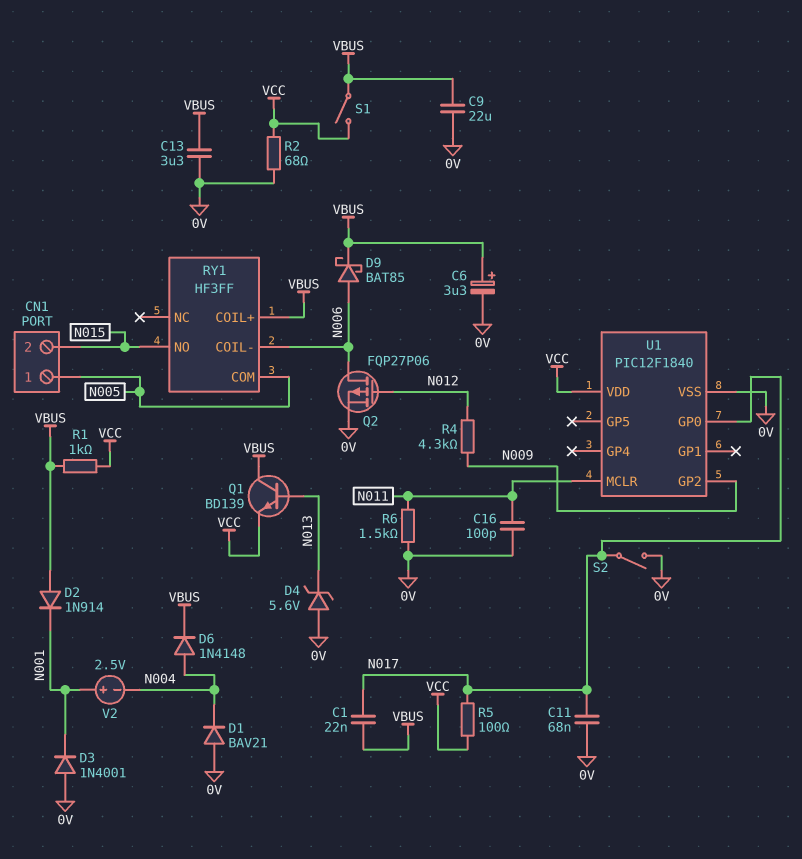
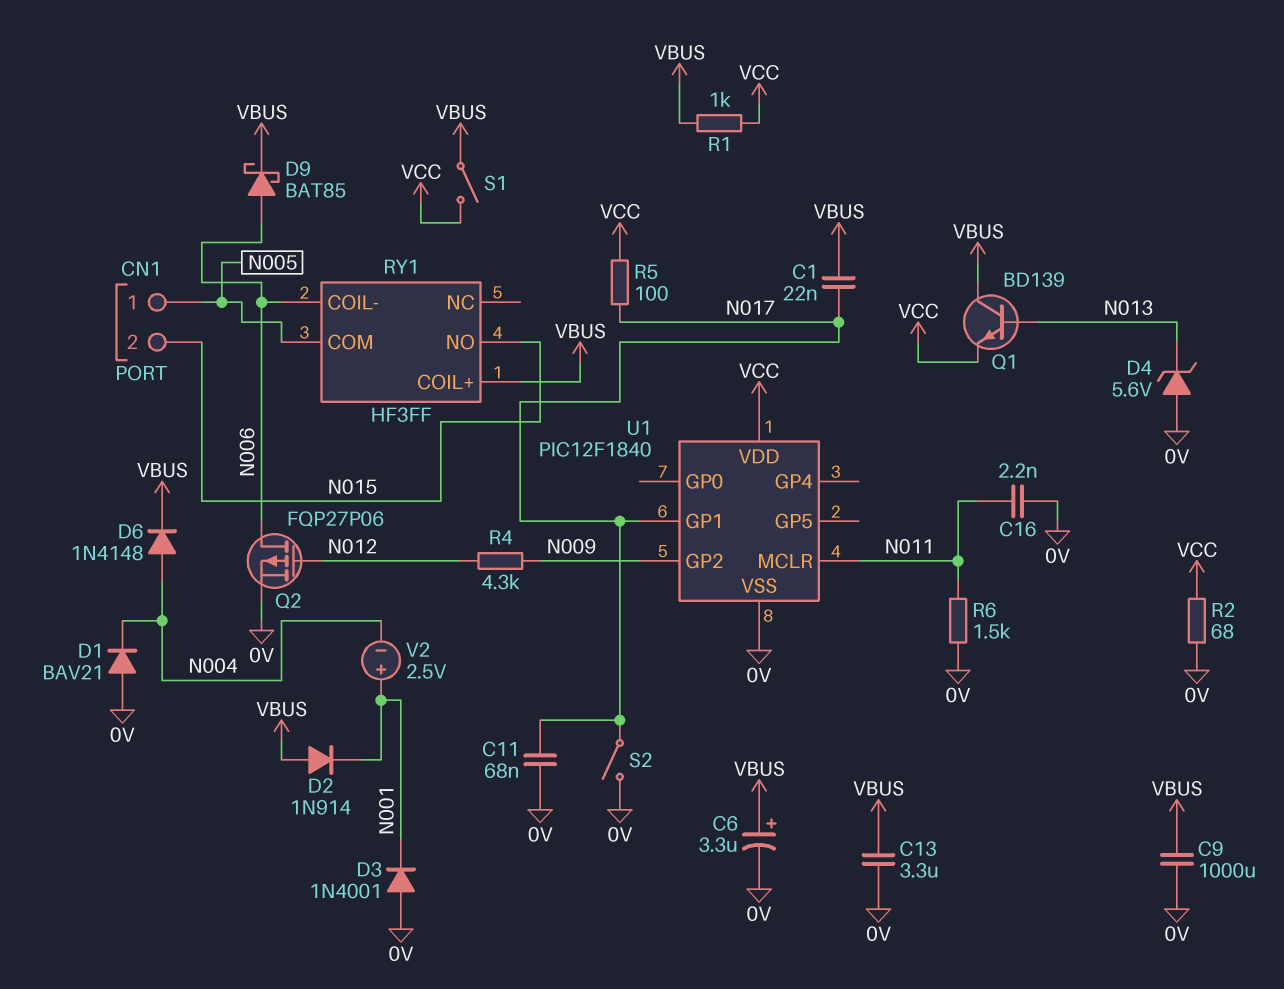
C9: 22uF (0V, VBUS) -> 1000uF (0V, VBUS)
C16: 100pF (0V, N011) -> 2.2nF (0V, N011)
U1 pin GP0: N017 -> none
U1 pin GP1: none -> N017

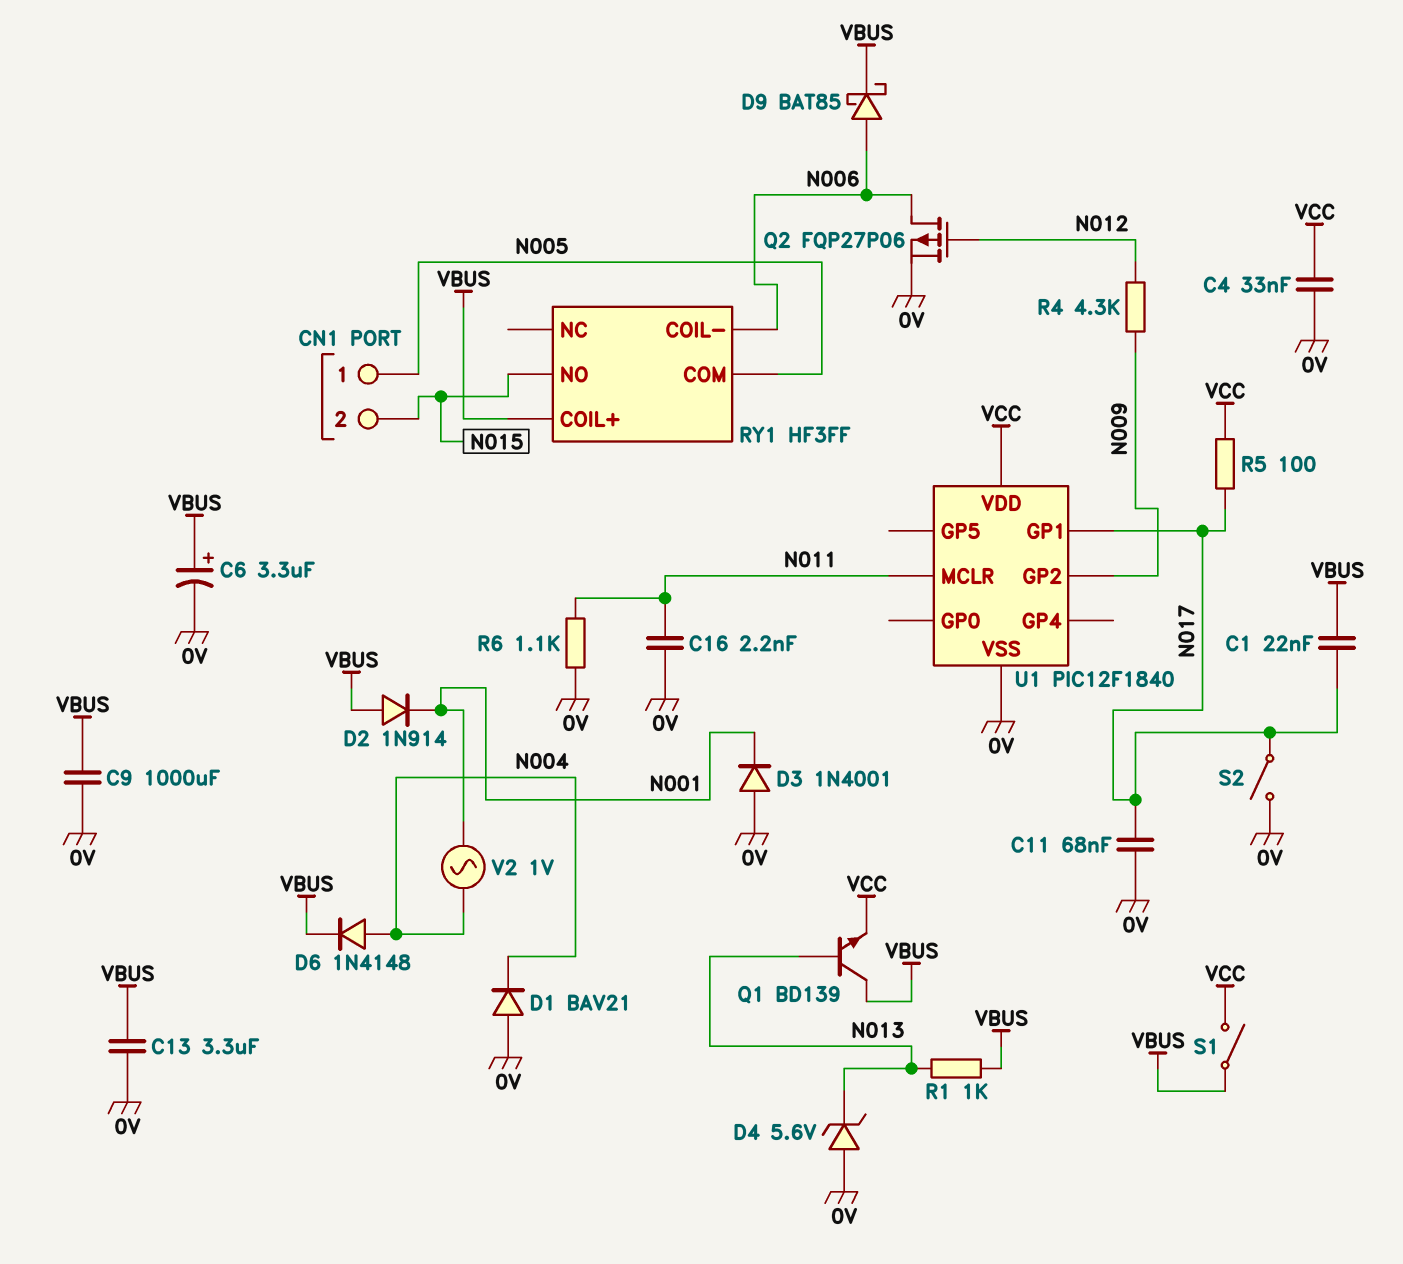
C4: none -> 33nF (0V, VCC)
R1: 1k (VBUS, VCC) -> 1k (N013, VBUS)
R2: 68 (0V, VCC) -> none
R6: 1.5k (0V, N011) -> 1.1k (0V, N011)
V2: 2.5V (plus N001, minus N004) -> AC 1V (N001, N004)

